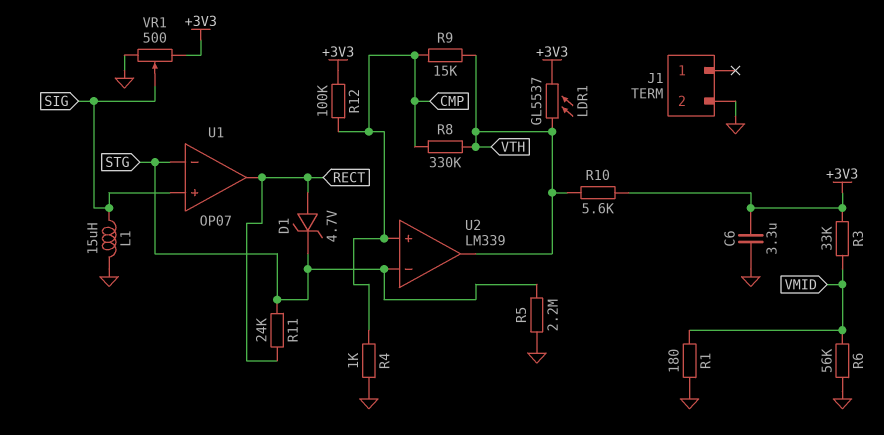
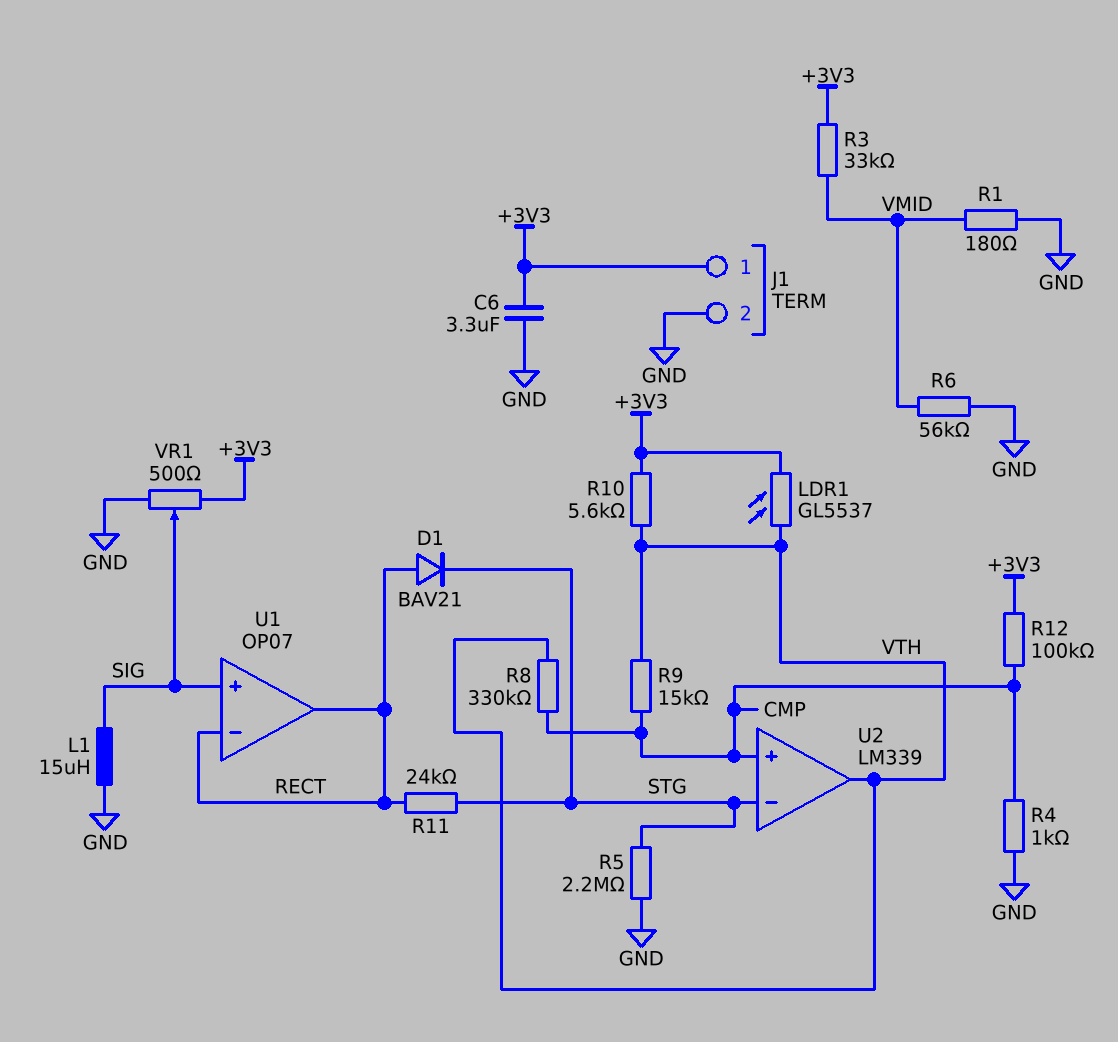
D1: zener 4.7V (A RECT, K STG) -> diode BAV21 (A RECT, K STG)
J1 pin 1: none -> +3V3
U1 pin in-: STG -> RECT

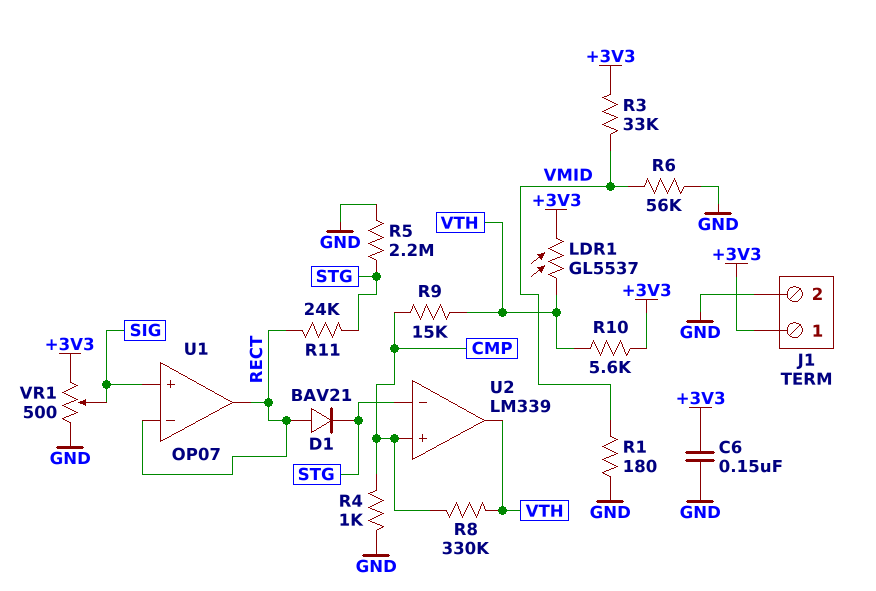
C6: 3.3uF (+3V3, GND) -> 150nF (+3V3, GND)
L1: 15uH (GND, SIG) -> none
R12: 100k (+3V3, CMP) -> none

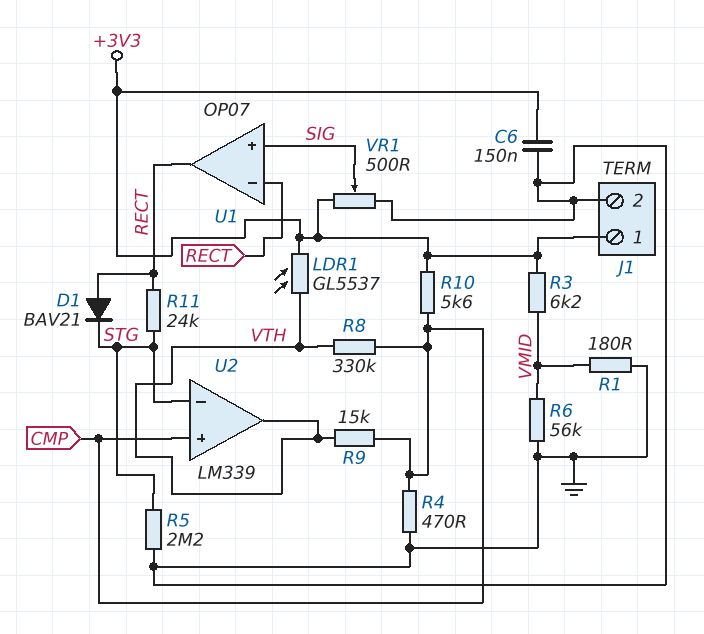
R3: 33k (+3V3, VMID) -> 6.2k (+3V3, VMID)
R4: 1k (CMP, GND) -> 470 (CMP, GND)
R10: 5.6k (+3V3, VTH) -> 5.6k (+3V3, CMP)

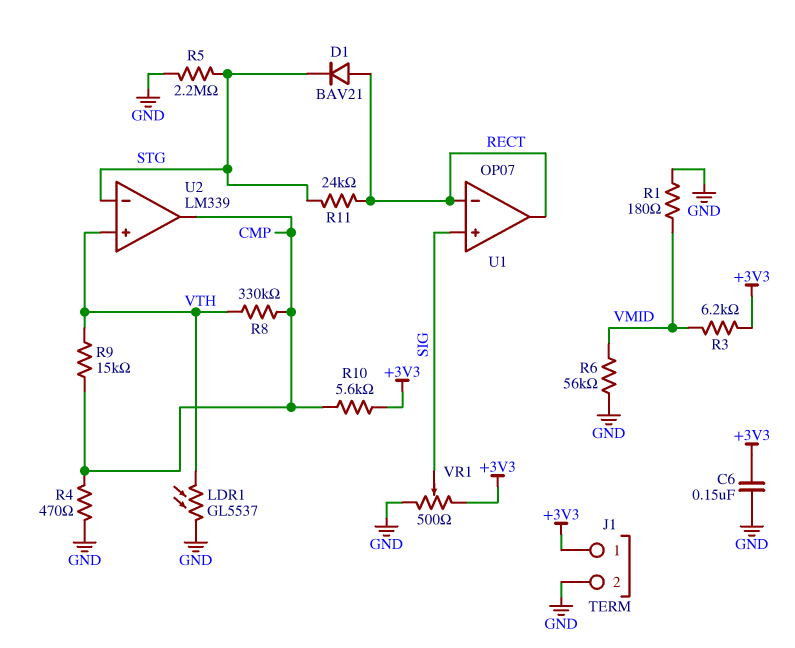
LDR1: GL5537 (+3V3, VTH) -> GL5537 (GND, VTH)
U2 pin in+: CMP -> VTH
U2 pin out: VTH -> CMP

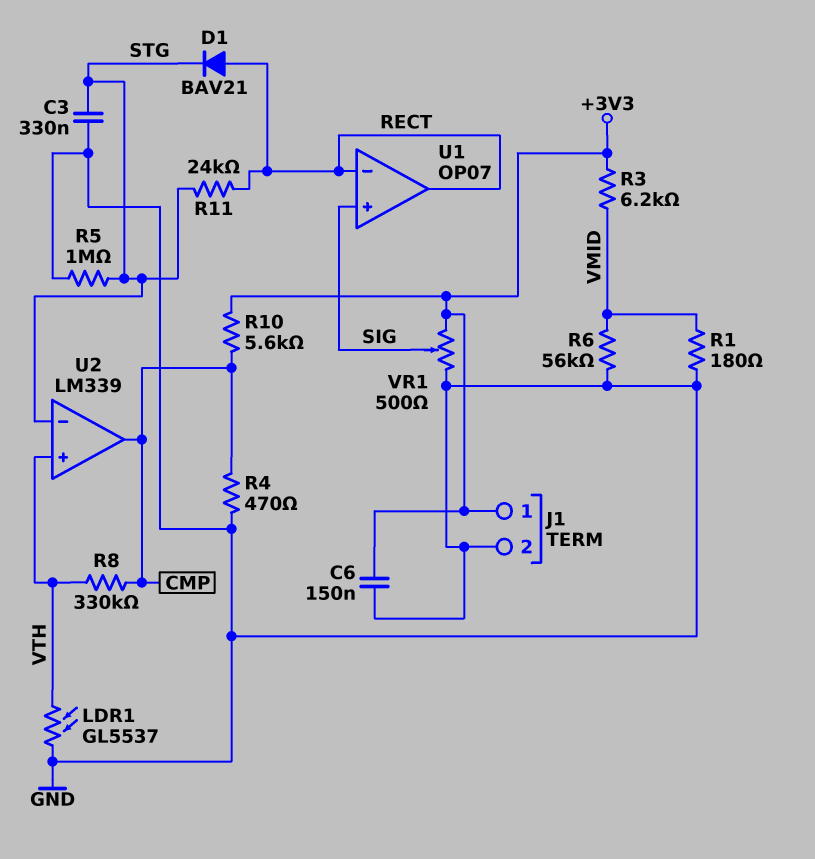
C3: none -> 330nF (GND, STG)
R5: 2.2M (GND, STG) -> 1M (GND, STG)
R9: 15k (CMP, VTH) -> none

